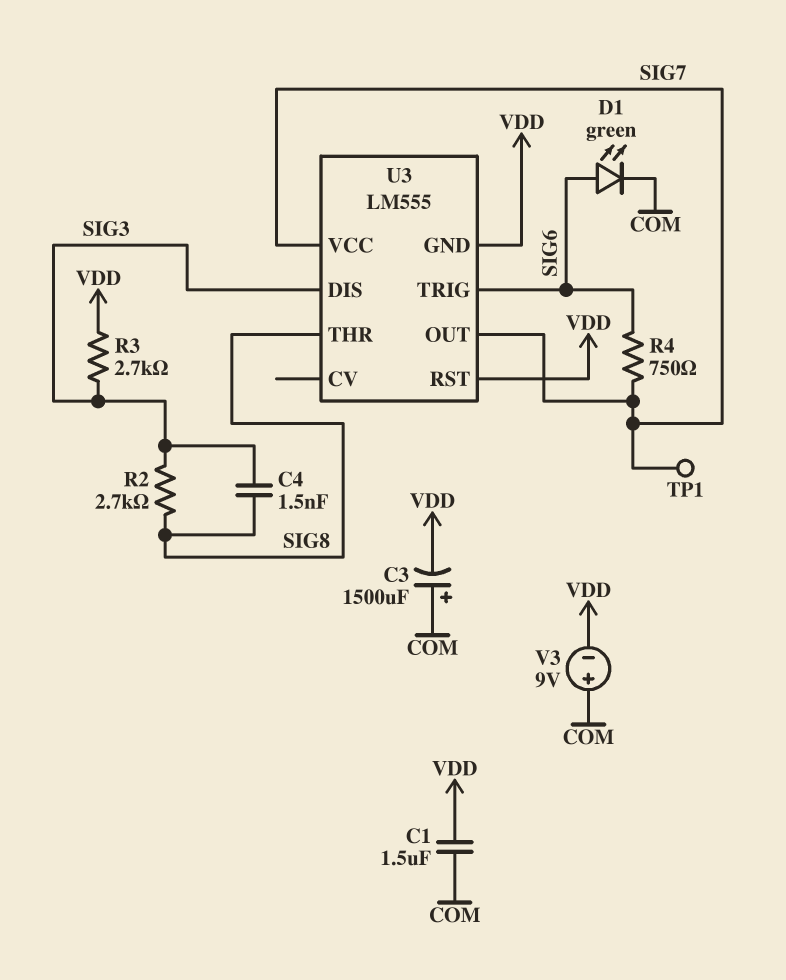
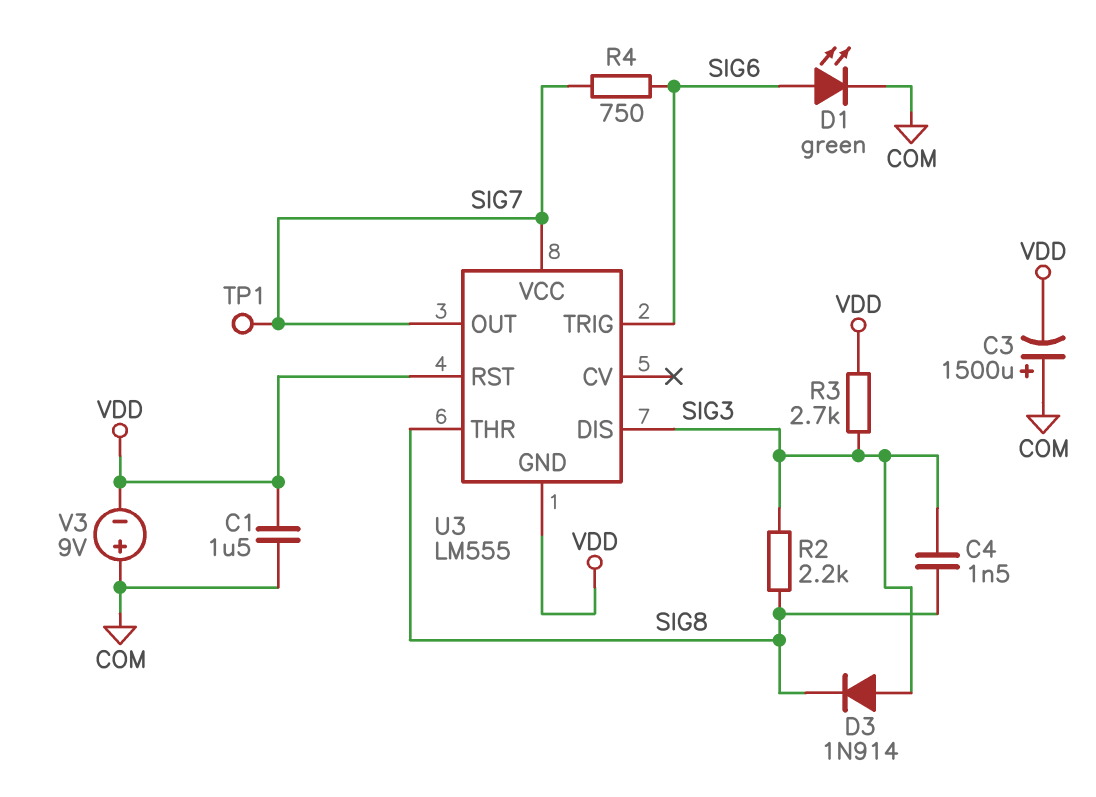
D3: none -> diode 1N914 (A SIG3, K SIG8)
R2: 2.7k (SIG3, SIG8) -> 2.2k (SIG3, SIG8)

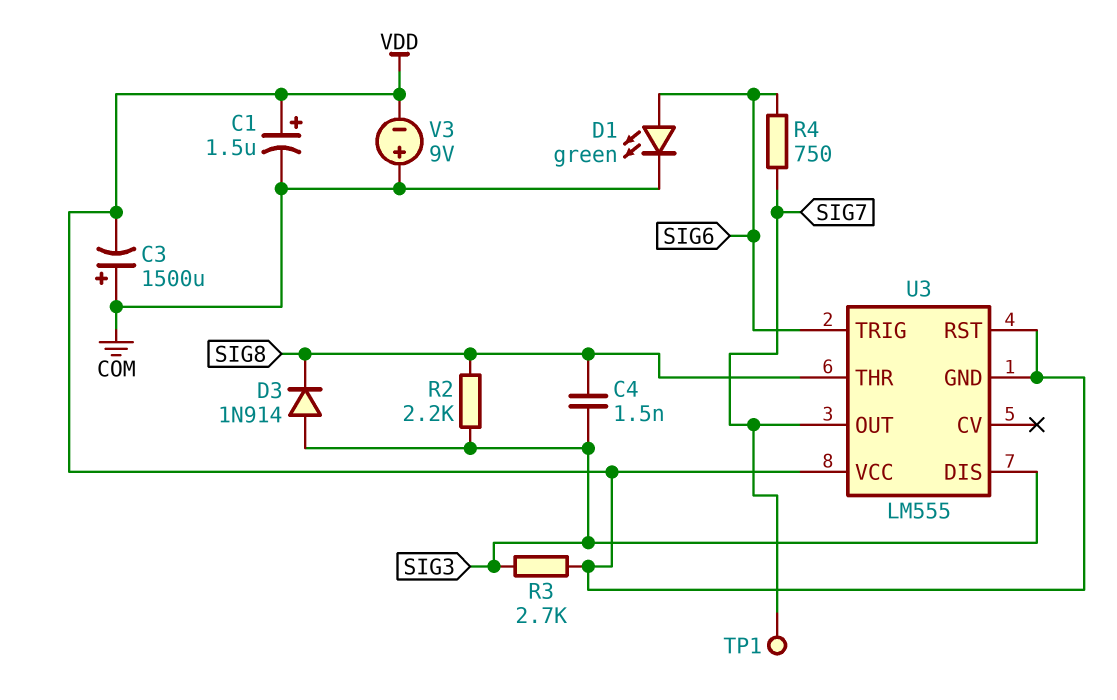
C1: 1.5uF (COM, VDD) -> 1.5uF (plus VDD, minus COM)
U3 pin VCC: SIG7 -> VDD

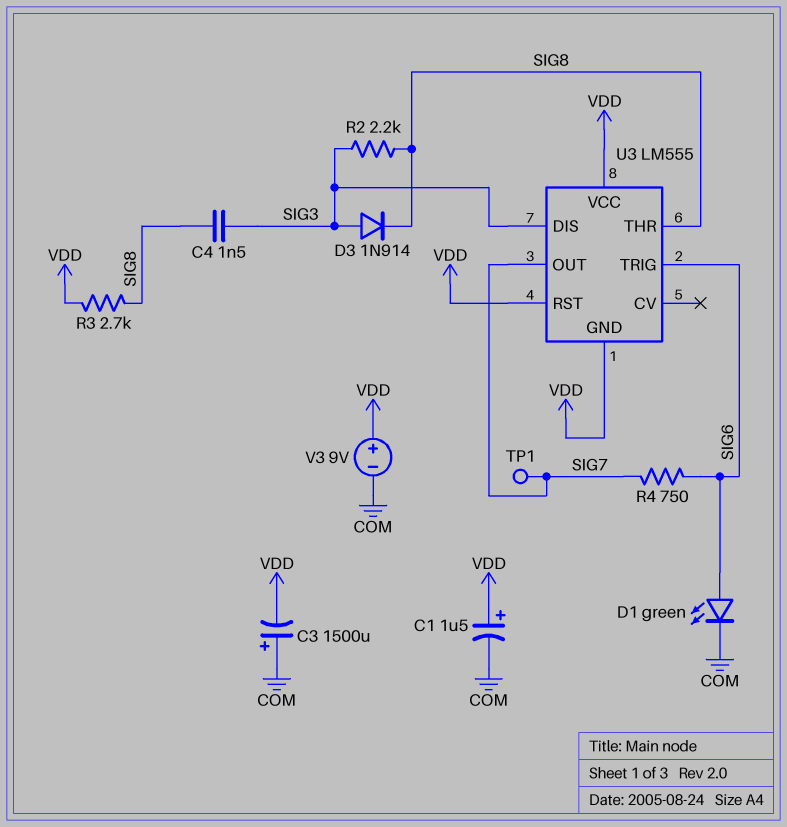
R3: 2.7k (SIG3, VDD) -> 2.7k (SIG8, VDD)
V3: 9V (plus COM, minus VDD) -> 9V (plus VDD, minus COM)

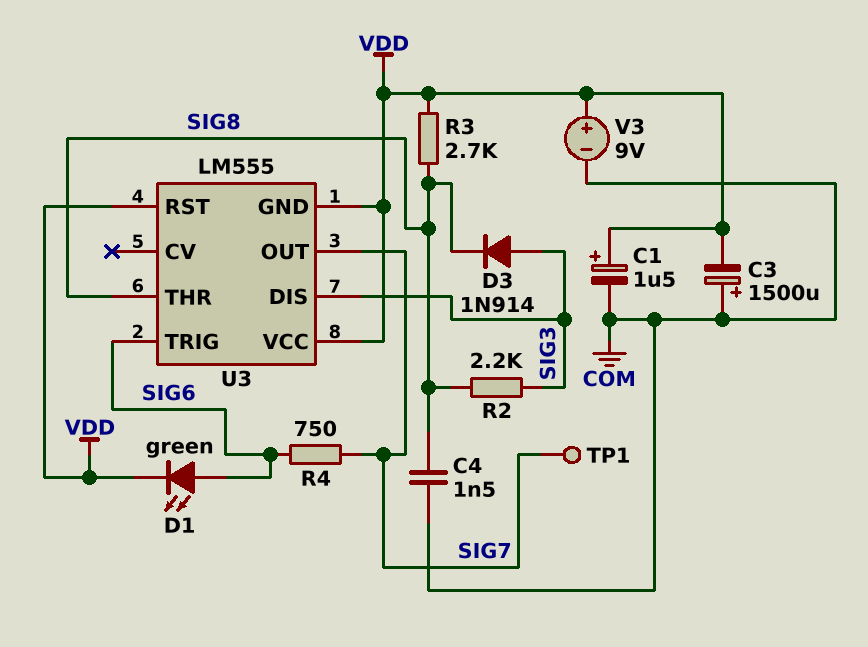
C4: 1.5nF (SIG3, SIG8) -> 1.5nF (COM, SIG8)
D1: LED green (A SIG6, K COM) -> LED green (A SIG6, K VDD)

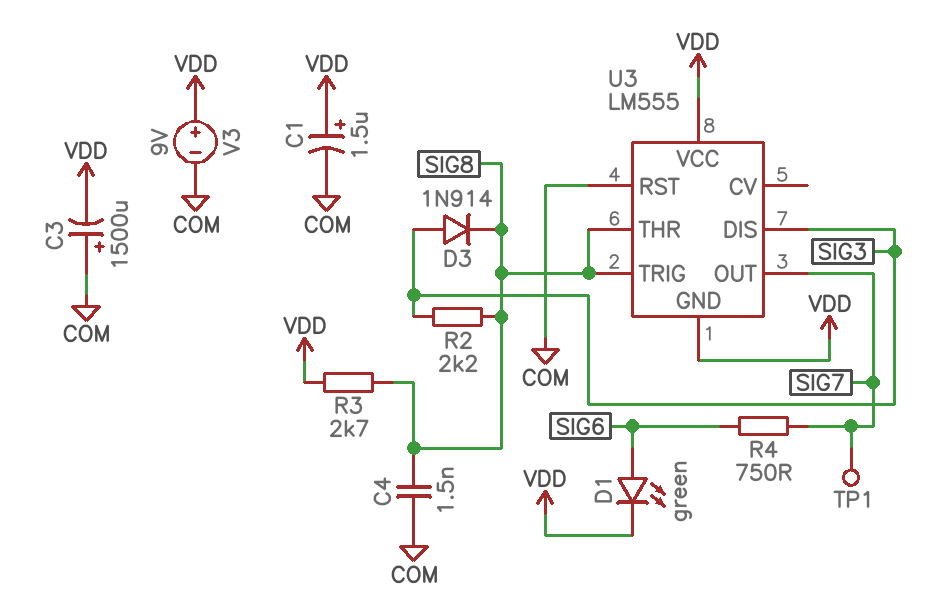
U3 pin RST: VDD -> COM
U3 pin TRIG: SIG6 -> SIG8

